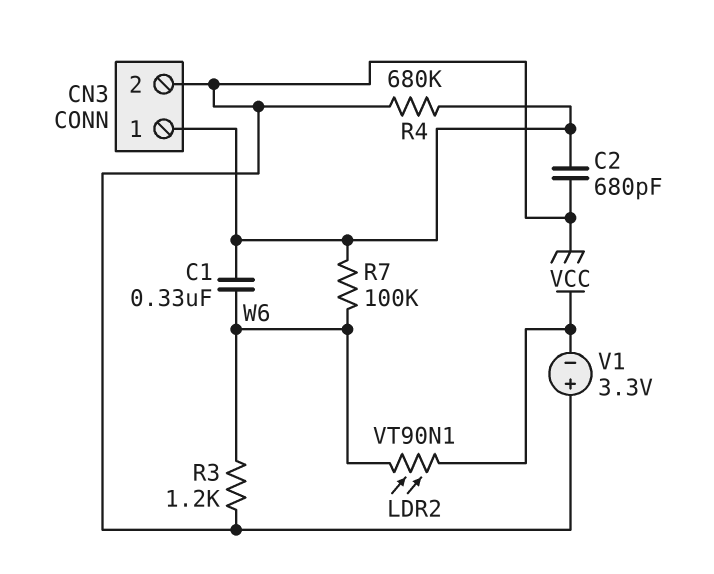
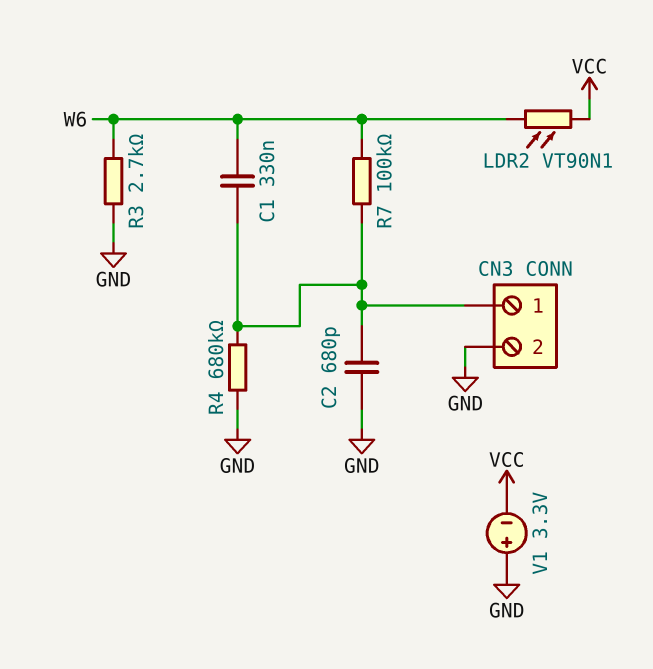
R3: 1.2k (GND, W6) -> 2.7k (GND, W6)

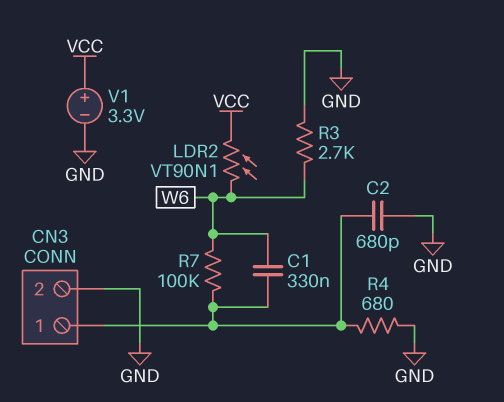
R4: 680k (CN3/1, GND) -> 680 (CN3/1, GND)
V1: 3.3V (plus GND, minus VCC) -> 3.3V (plus VCC, minus GND)

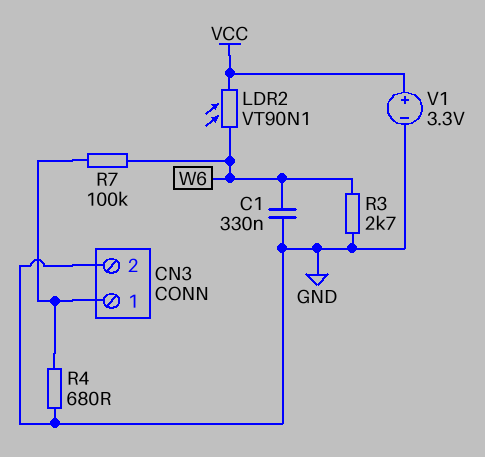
C1: 330nF (CN3/1, W6) -> 330nF (GND, W6)
C2: 680pF (CN3/1, GND) -> none

